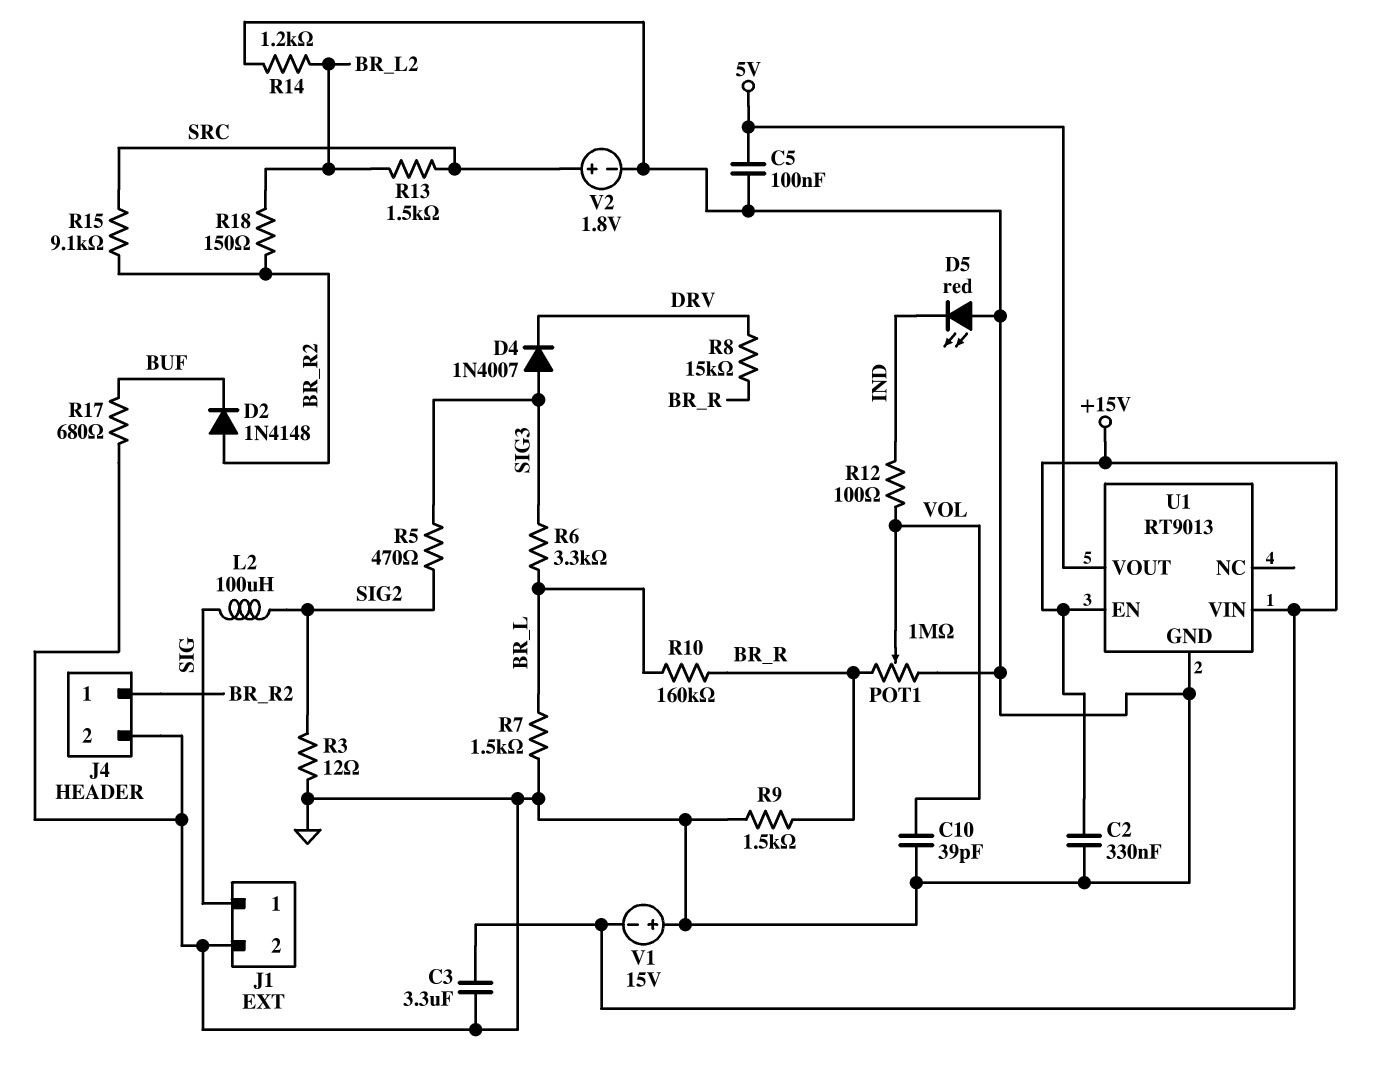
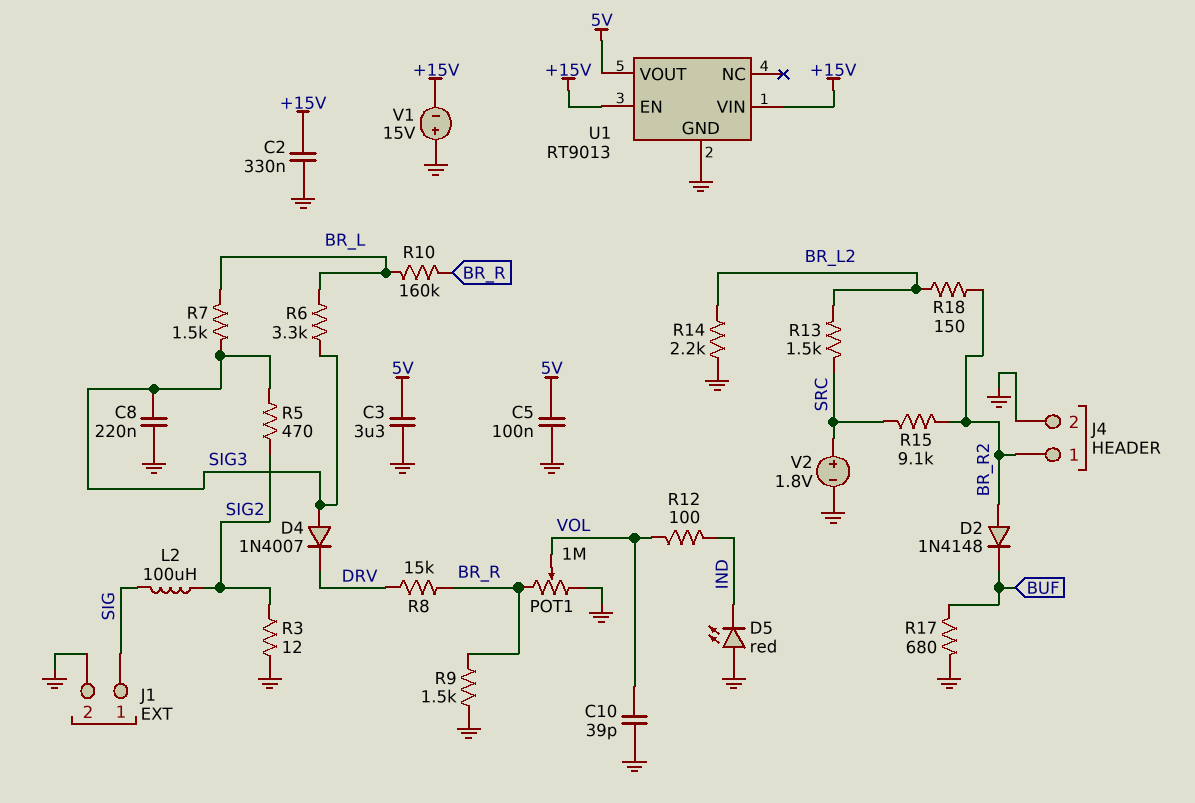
C3: 3.3uF (+15V, GND) -> 3.3uF (5V, GND)
C8: none -> 220nF (GND, SIG3)
R7: 1.5k (BR_L, GND) -> 1.5k (BR_L, SIG3)
R14: 1.2k (BR_L2, GND) -> 2.2k (BR_L2, GND)

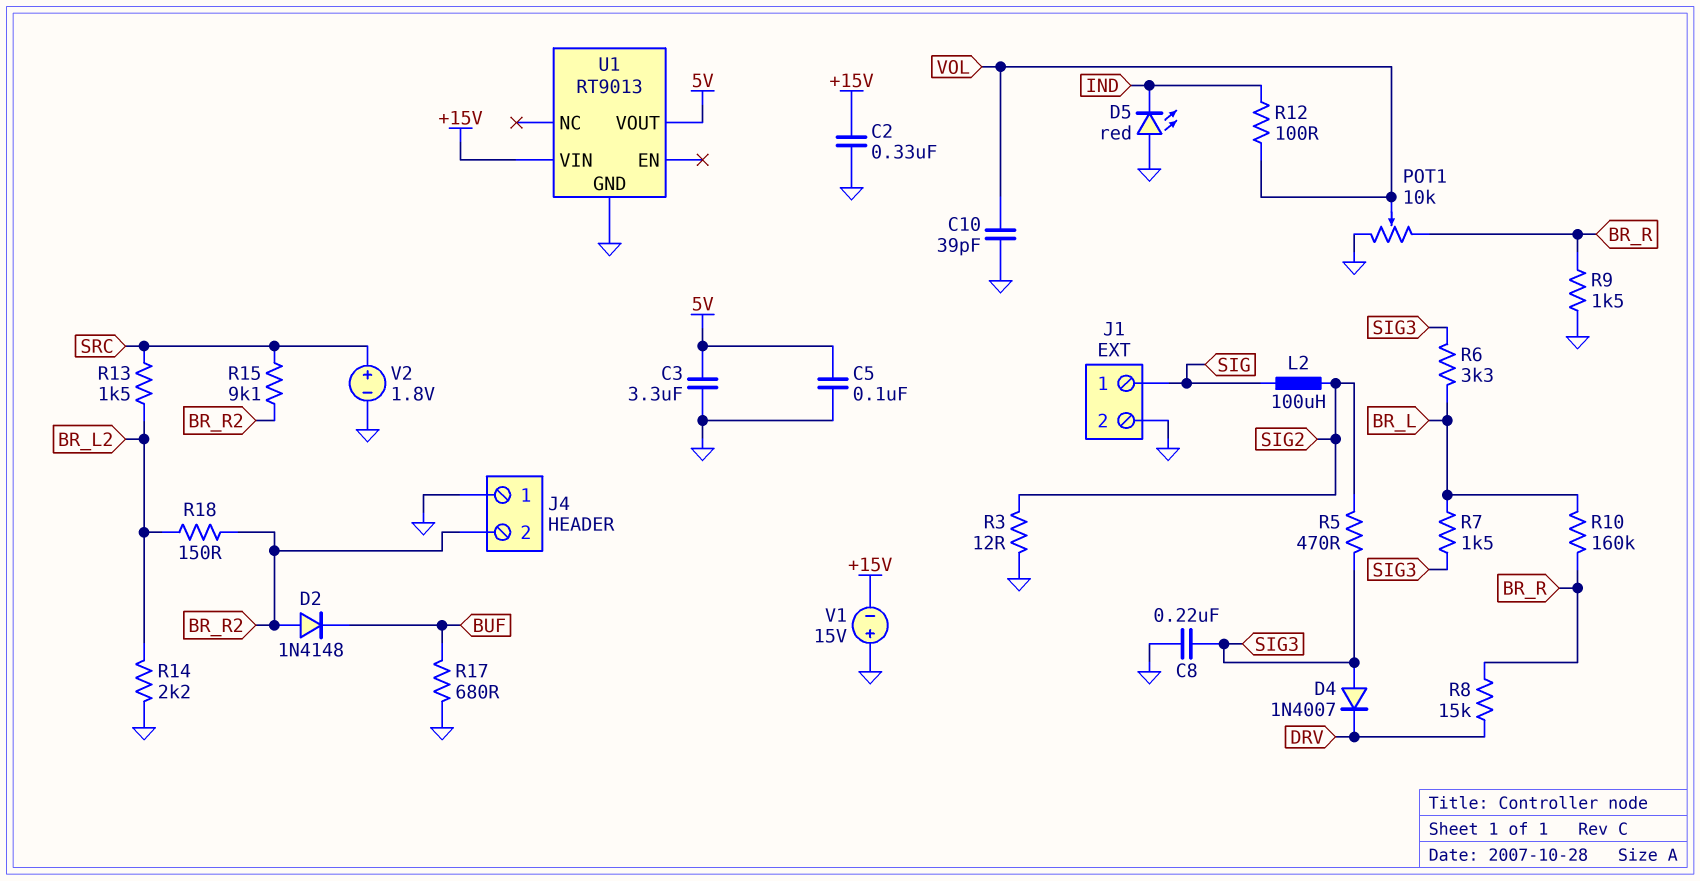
J4 pin 1: BR_R2 -> GND
J4 pin 2: GND -> BR_R2
POT1: 1M (BR_R, GND, wiper VOL) -> 10k (BR_R, GND, wiper VOL)
U1 pin EN: +15V -> none

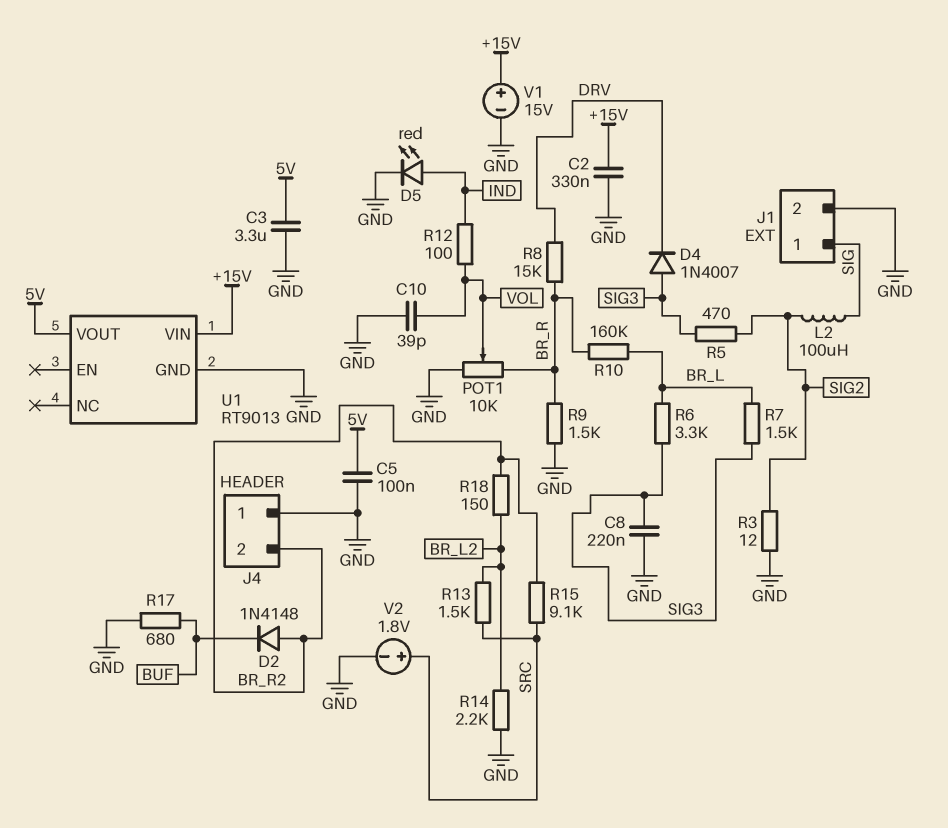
D5: LED red (A GND, K IND) -> LED red (A IND, K GND)
V1: 15V (plus GND, minus +15V) -> 15V (plus +15V, minus GND)

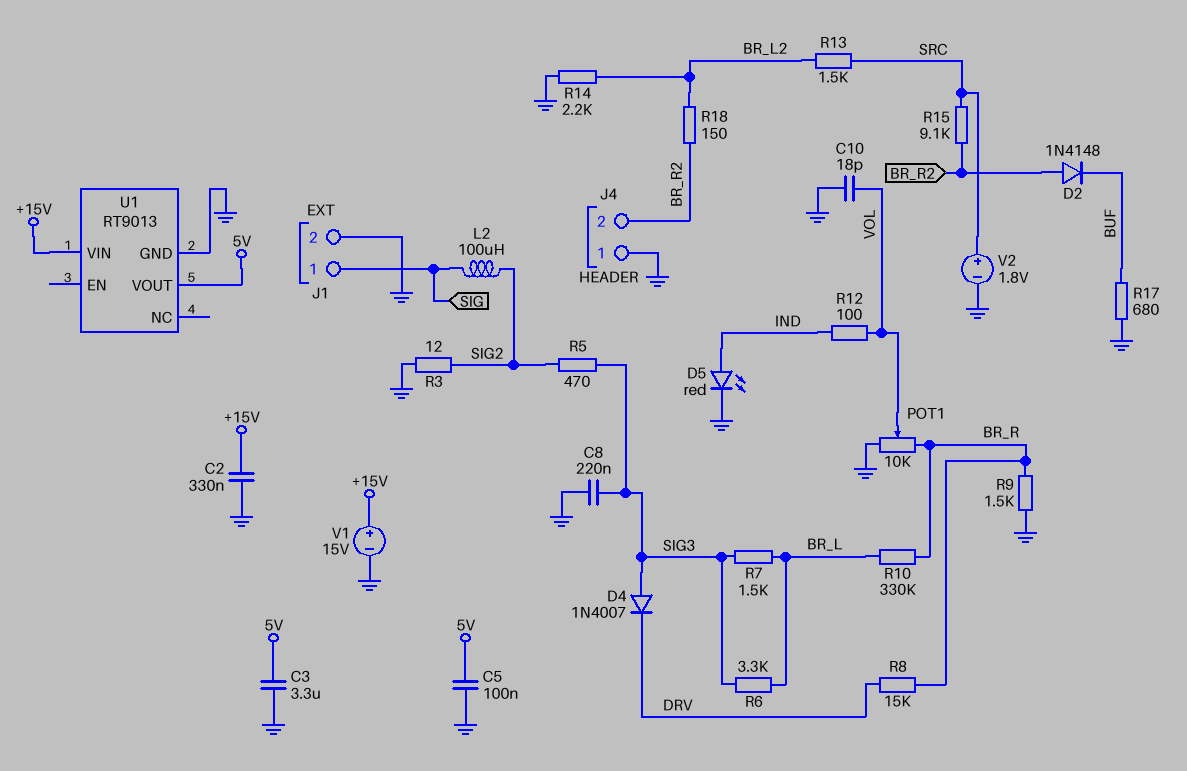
C10: 39pF (GND, VOL) -> 18pF (GND, VOL)
R10: 160k (BR_L, BR_R) -> 330k (BR_L, BR_R)

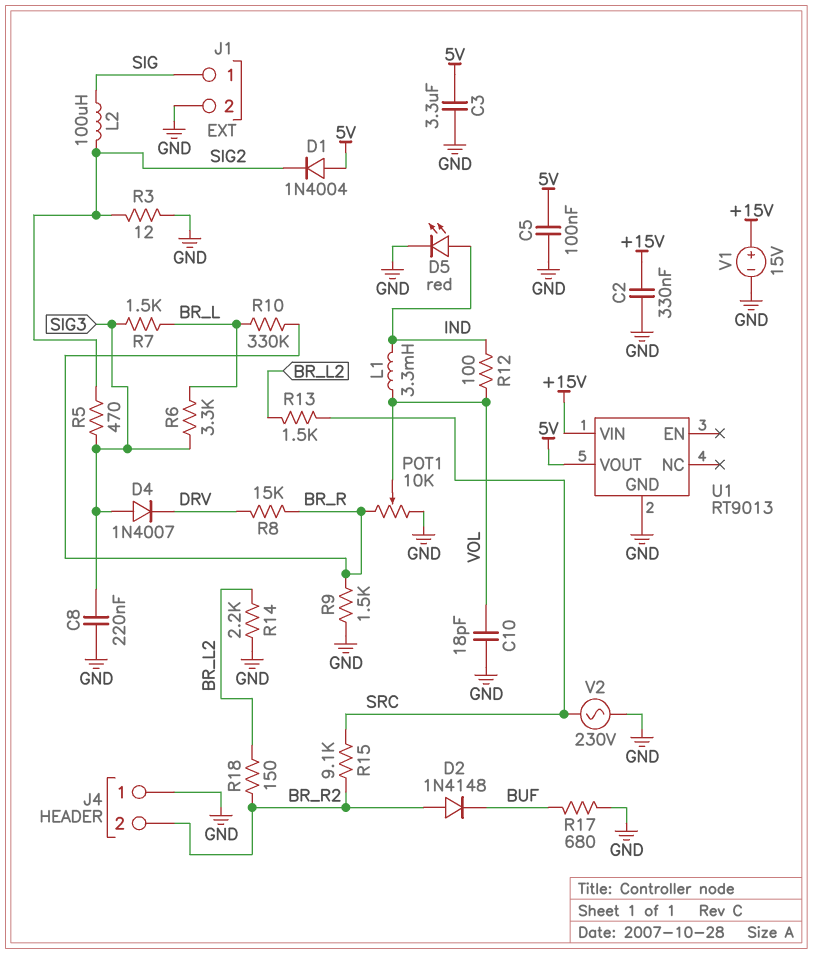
D1: none -> diode 1N4004 (A 5V, K SIG2)
L1: none -> 3.3mH (IND, VOL)
V2: 1.8V (plus SRC, minus GND) -> AC 230V (GND, SRC)

